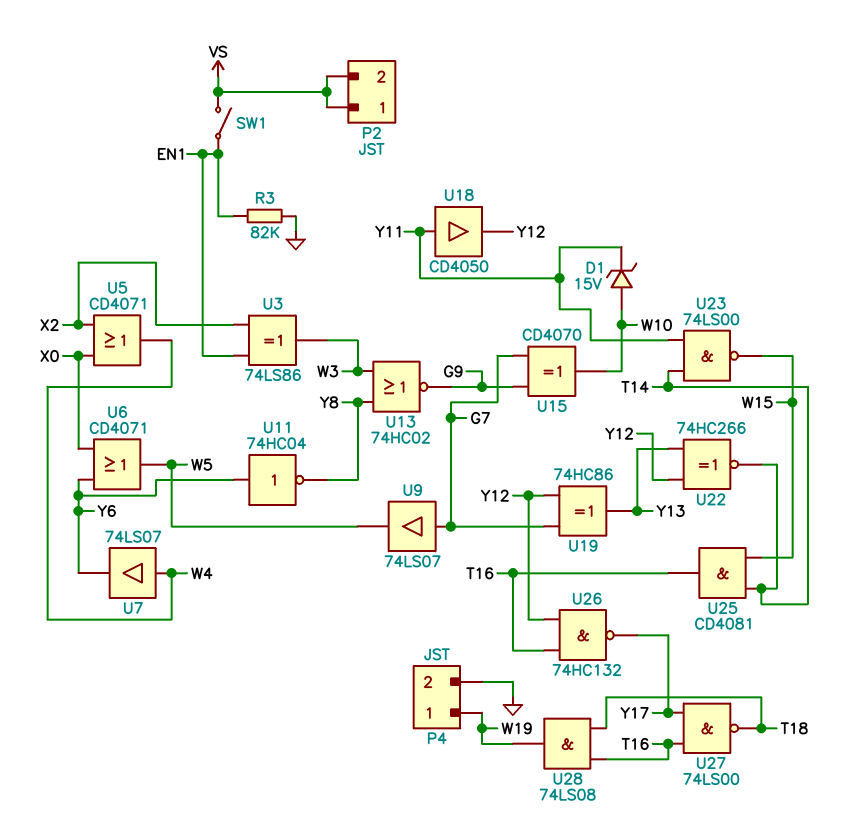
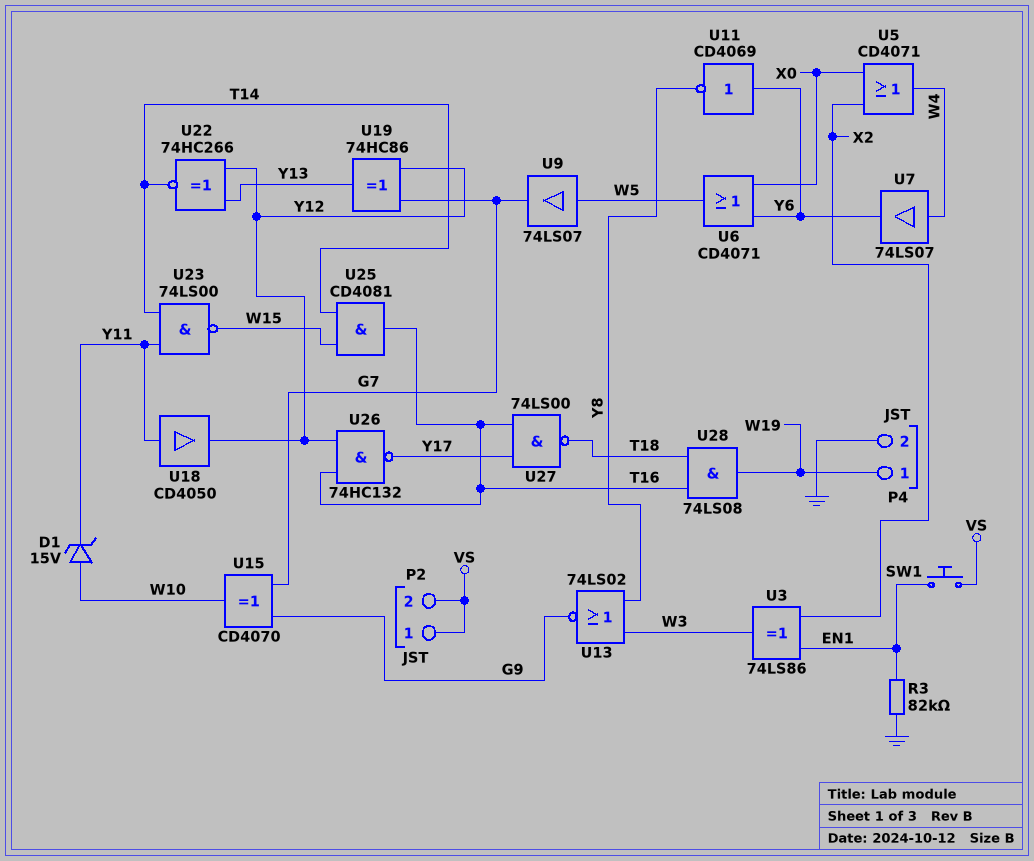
SW1: switch (EN1, VS) -> button (EN1, VS)
U9: buffer 74LS07 (in G7, out W5) -> buffer 74LS07 (in W5, out G7)
U11: NOT 74HC04 (in Y6, out Y8) -> NOT CD4069 (in Y6, out Y8)
U13: NOR 74HC02 (in W3, in Y8, out G9) -> NOR 74LS02 (in W3, in Y8, out G9)

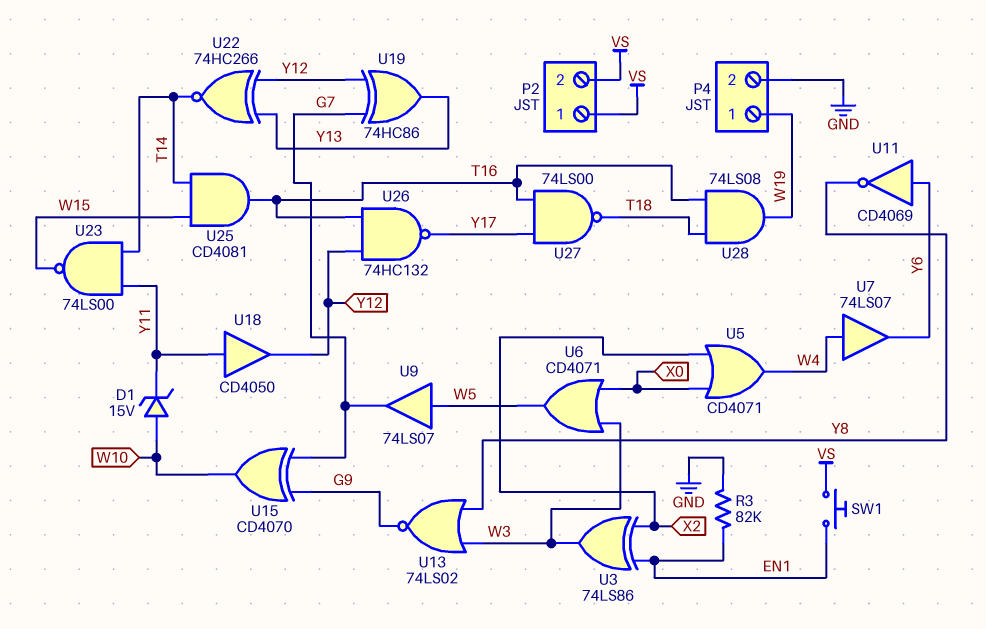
U6: OR CD4071 (in X0, in Y6, out W5) -> OR CD4071 (in W3, in X0, out W5)

